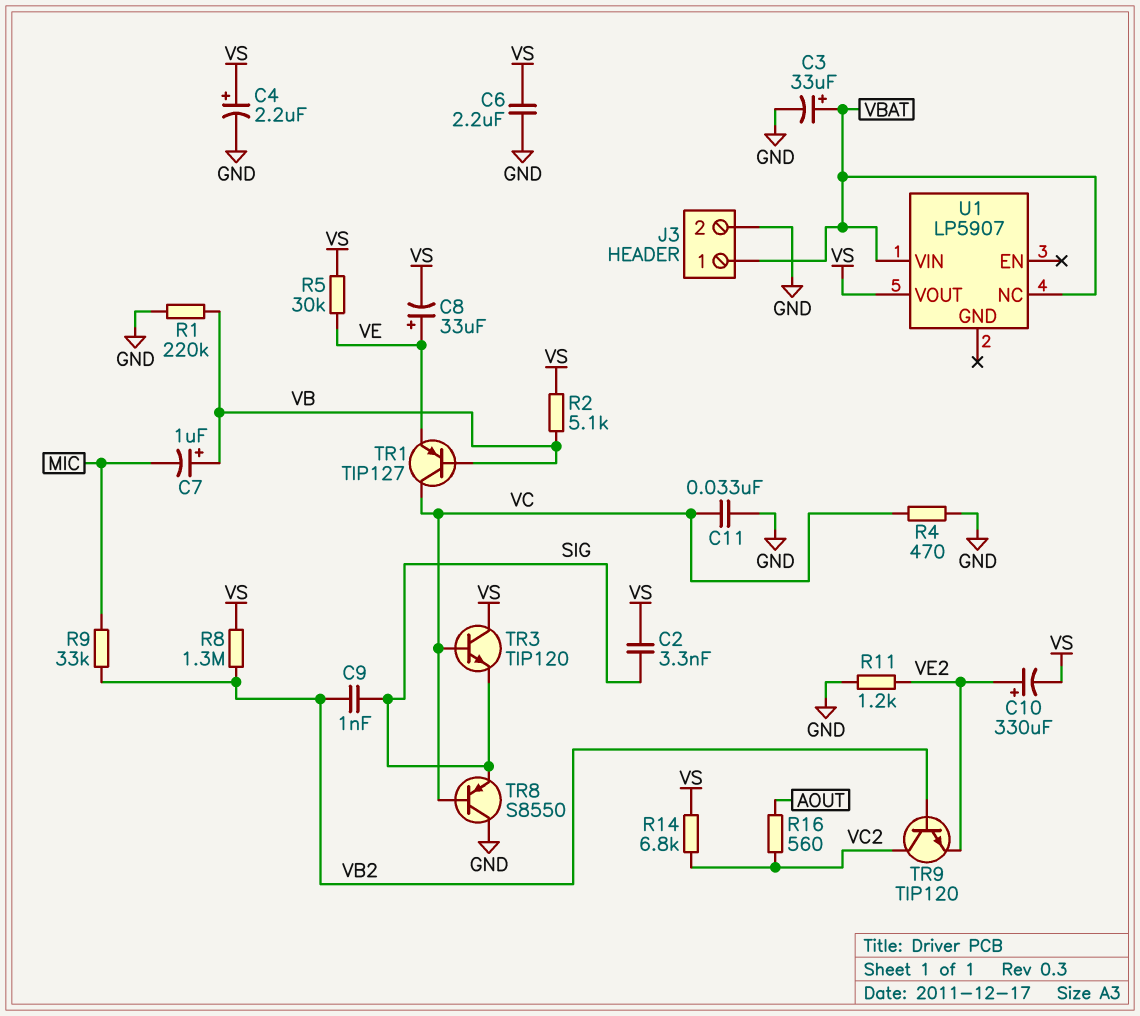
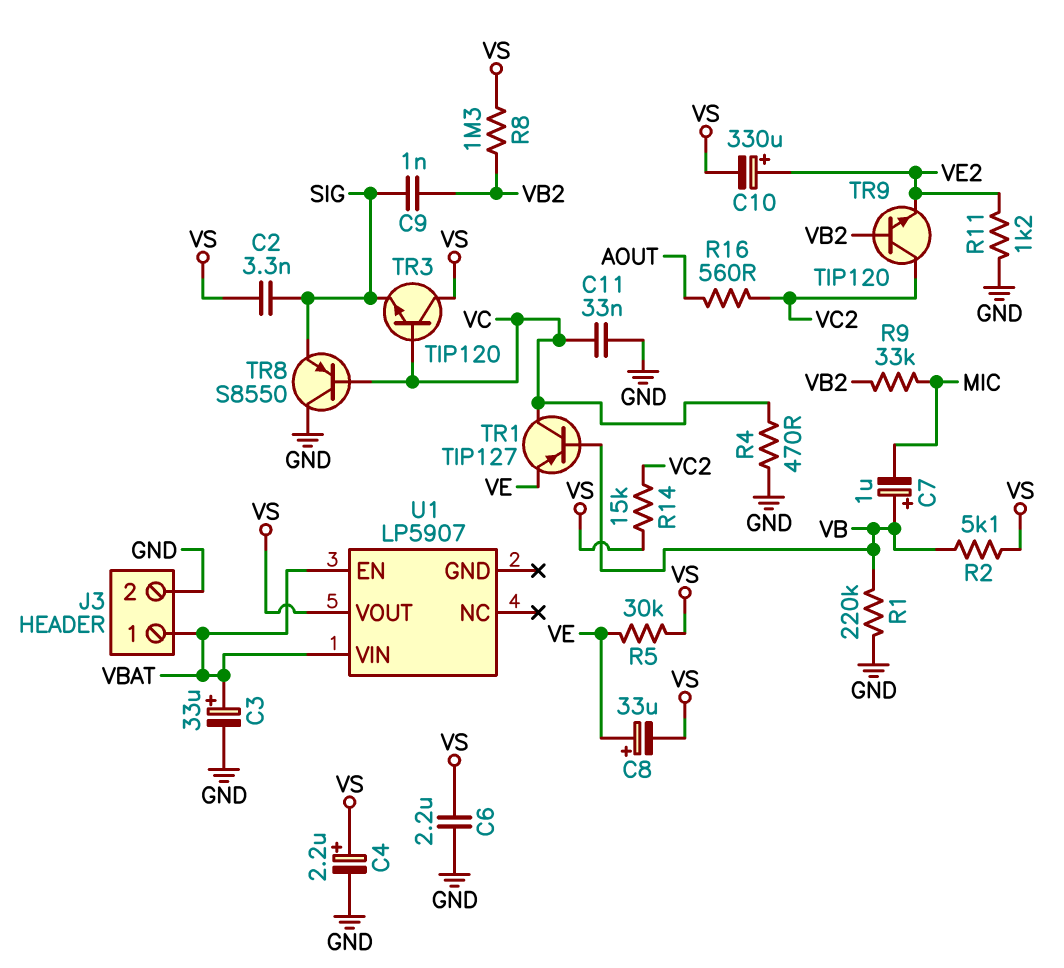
R14: 6.8k (VC2, VS) -> 15k (VC2, VS)
U1 pin EN: none -> VBAT
U1 pin NC: VBAT -> none

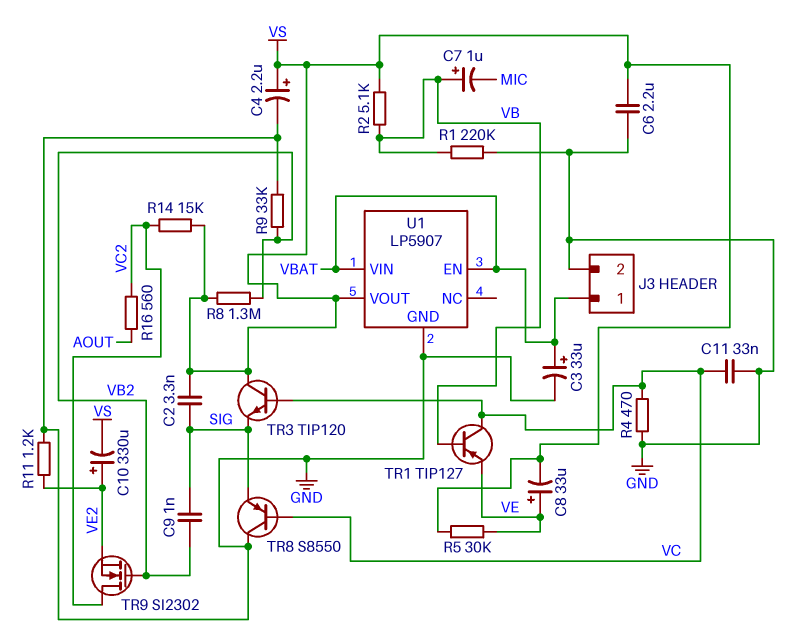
R9: 33k (MIC, VB2) -> 33k (GND, VB2)
TR9: NPN TIP120 (B VB2, C VC2, E VE2) -> NMOS SI2302 (G VB2, D VC2, S VE2)
U1 pin GND: none -> GND

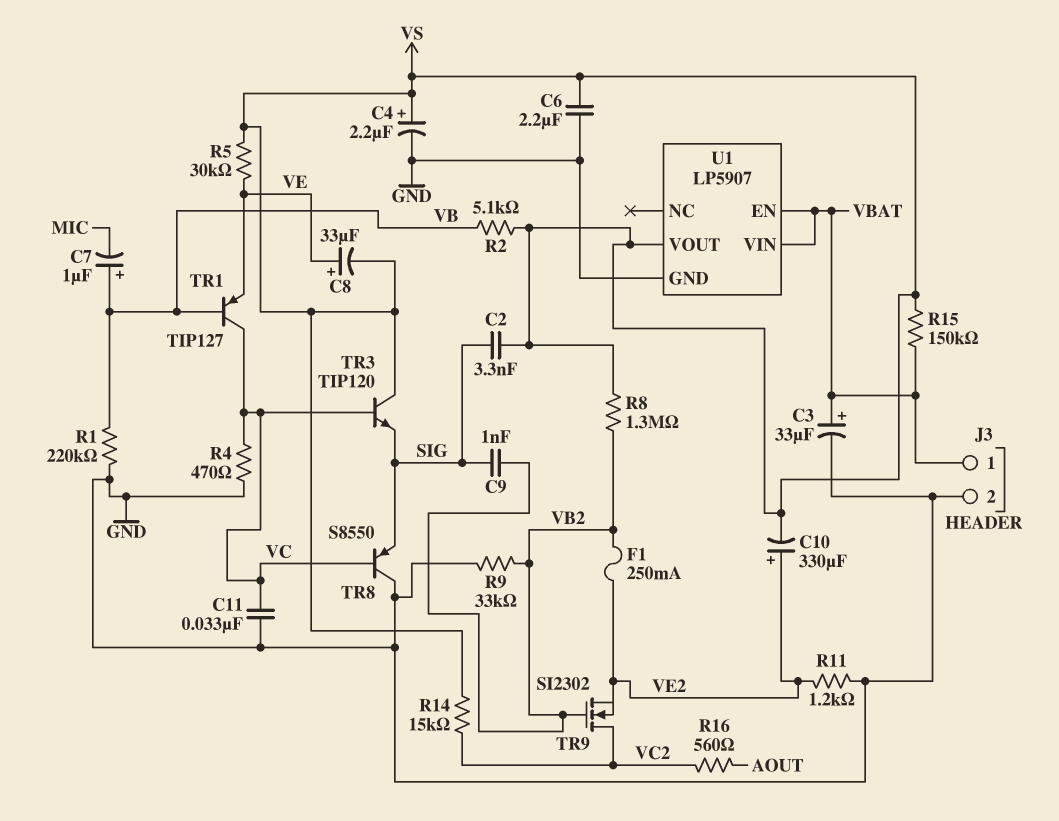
F1: none -> 250mA (VB2, VE2)
R15: none -> 150k (VBAT, VS)

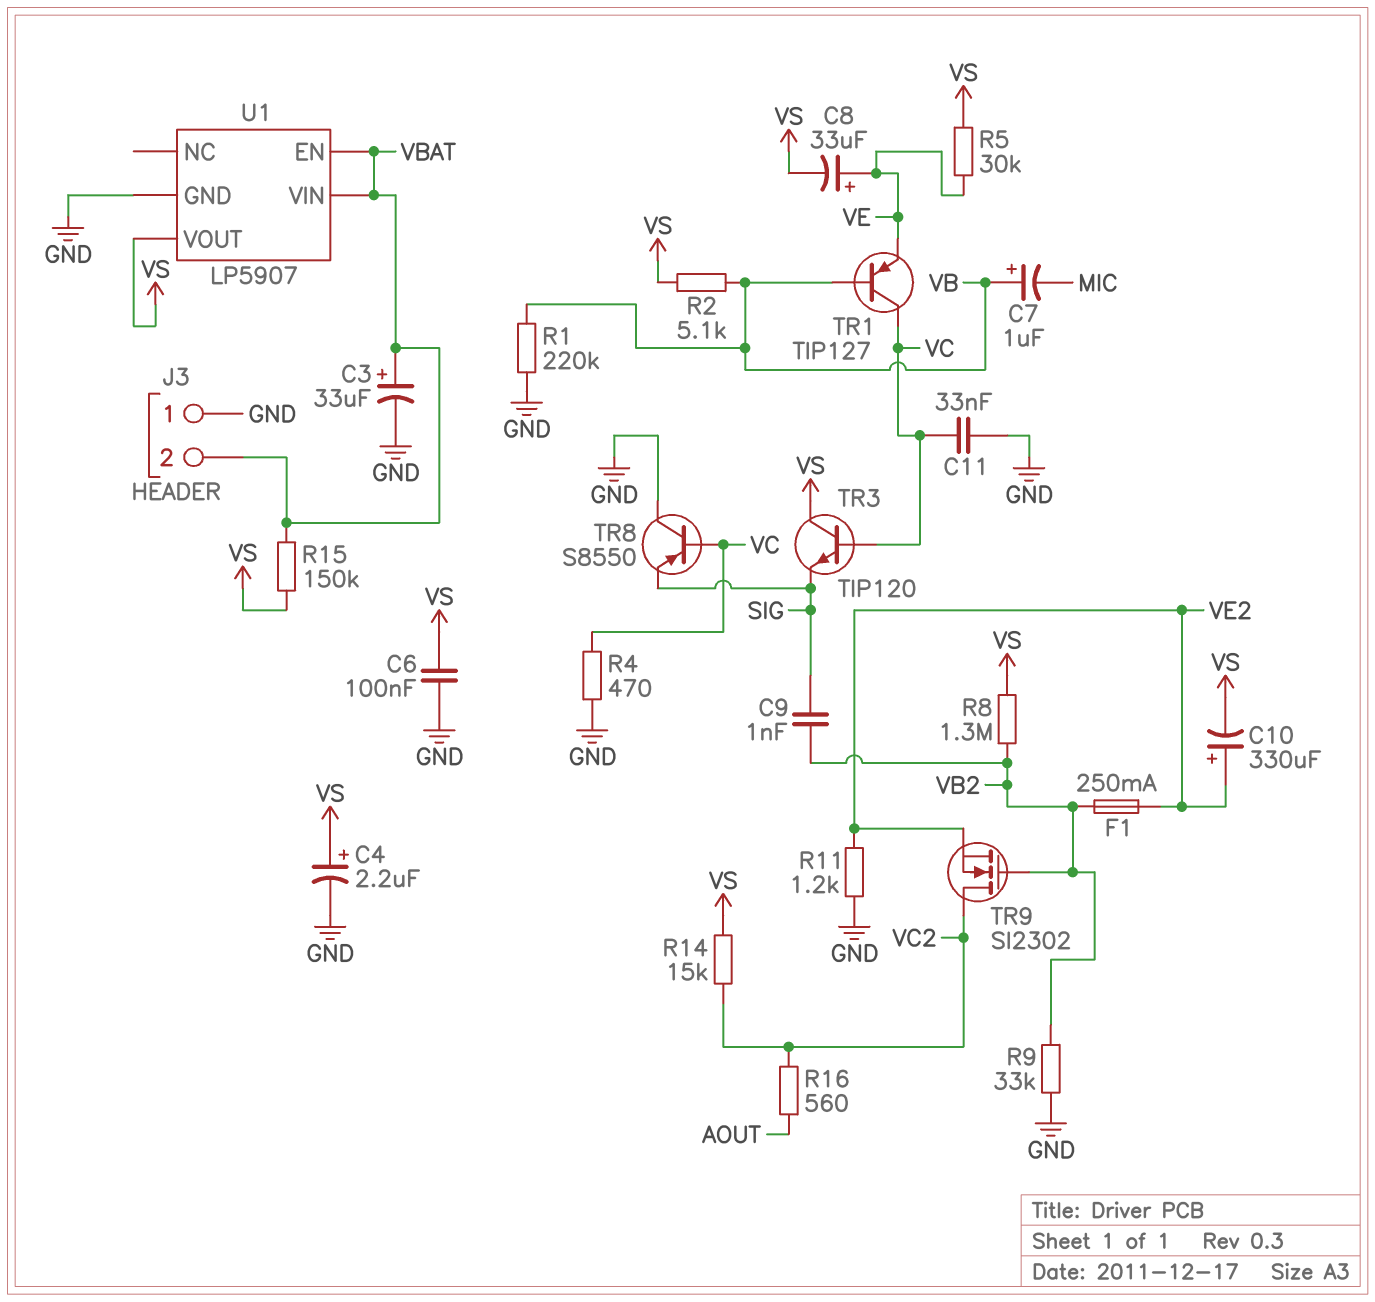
C2: 3.3nF (SIG, VS) -> none
C6: 2.2uF (GND, VS) -> 100nF (GND, VS)
J3 pin 1: VBAT -> GND
J3 pin 2: GND -> VBAT

